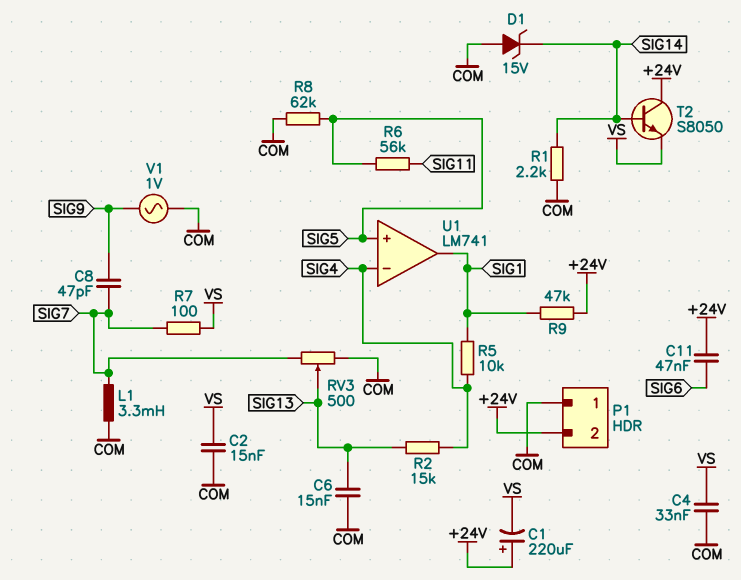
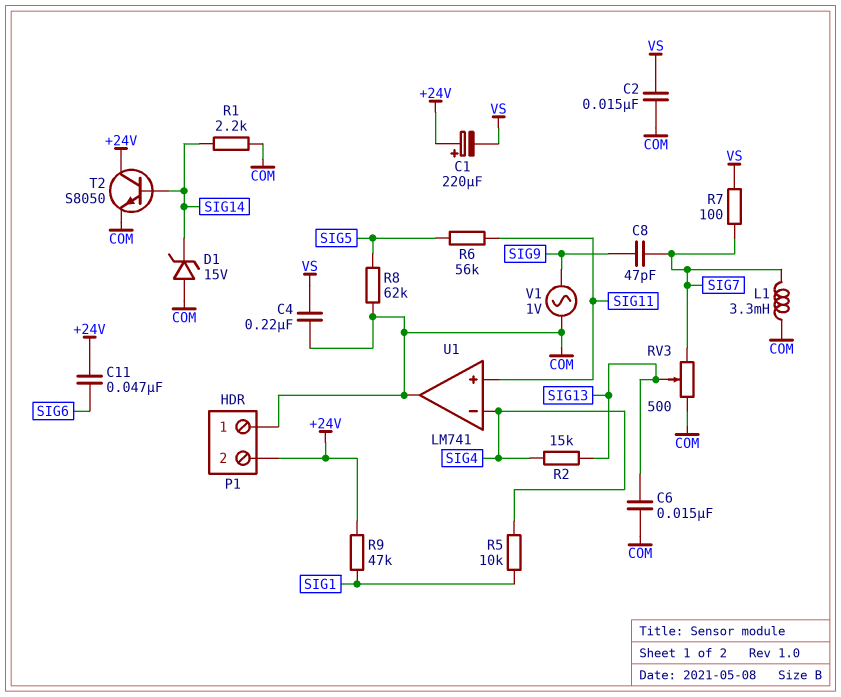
C4: 33nF (COM, VS) -> 220nF (COM, VS)
T2: NPN S8050 (B SIG14, C +24V, E VS) -> NPN S8050 (B SIG14, C +24V, E COM)
U1 pin in+: SIG5 -> SIG11
U1 pin out: SIG1 -> COM

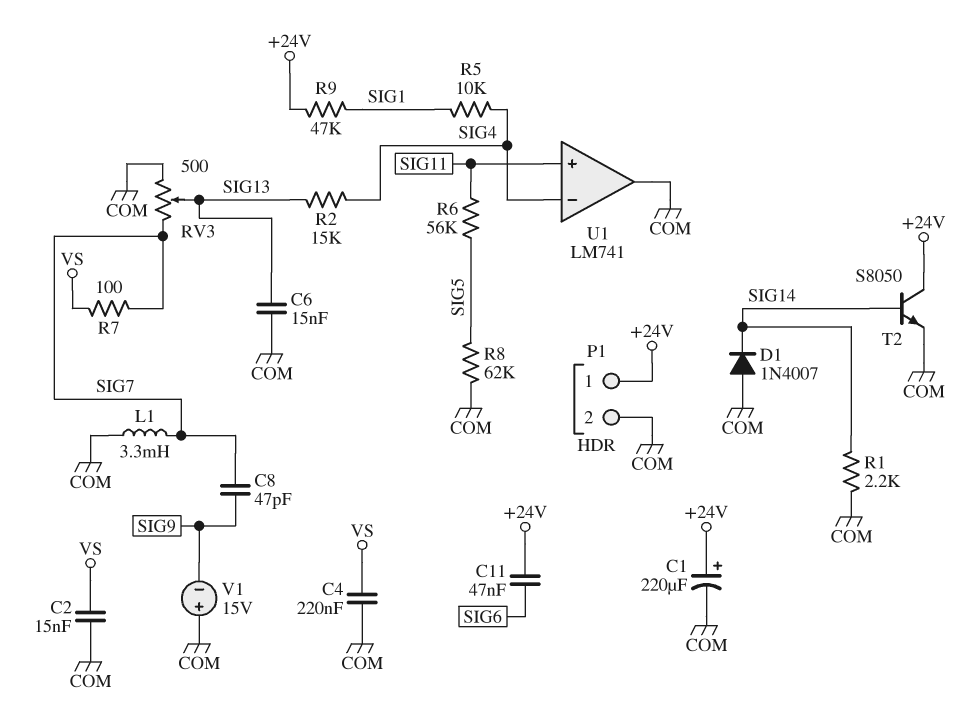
C1: 220uF (plus +24V, minus VS) -> 220uF (plus +24V, minus COM)
D1: zener 15V (A COM, K SIG14) -> diode 1N4007 (A COM, K SIG14)
P1 pin 1: COM -> +24V
P1 pin 2: +24V -> COM
V1: AC 1V (COM, SIG9) -> 15V (plus COM, minus SIG9)

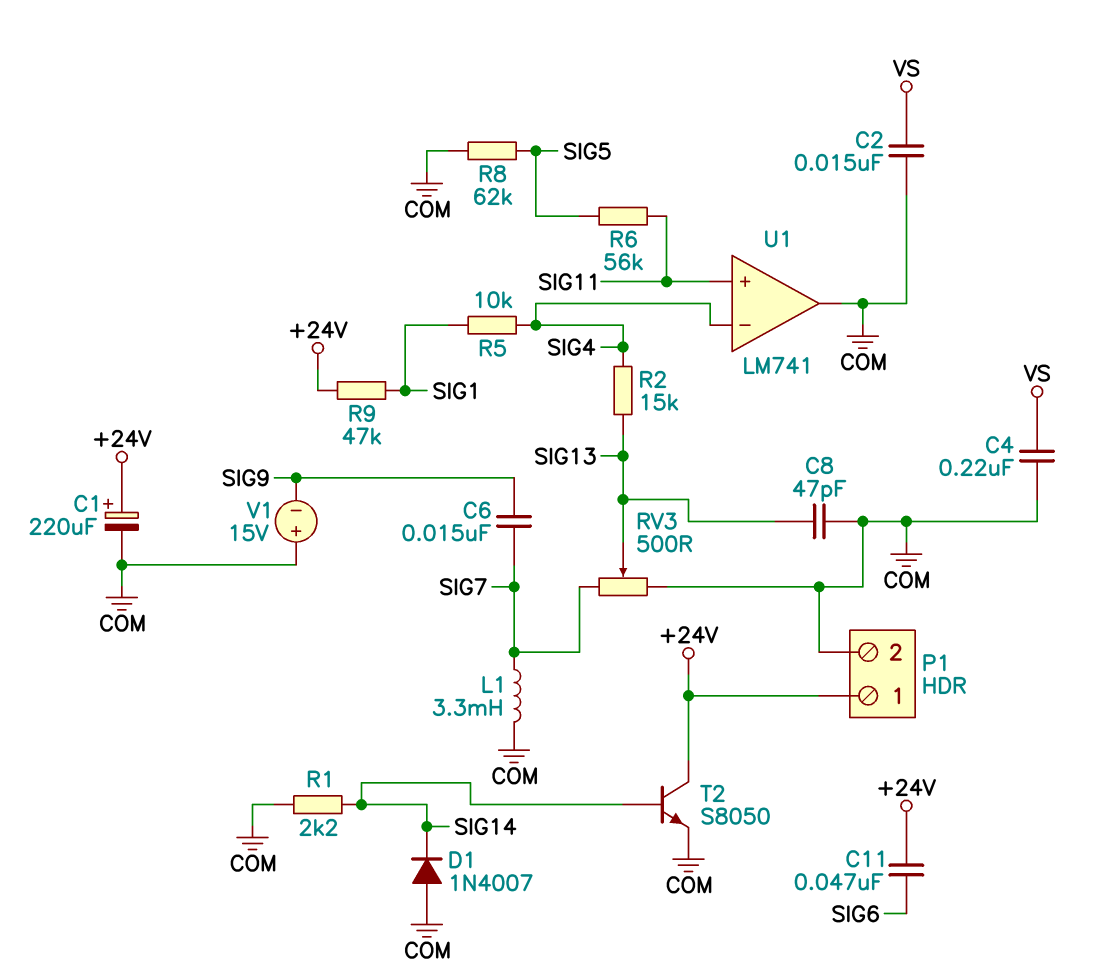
C6: 15nF (COM, SIG13) -> 15nF (SIG7, SIG9)
C8: 47pF (SIG7, SIG9) -> 47pF (COM, SIG13)
R7: 100 (SIG7, VS) -> none

